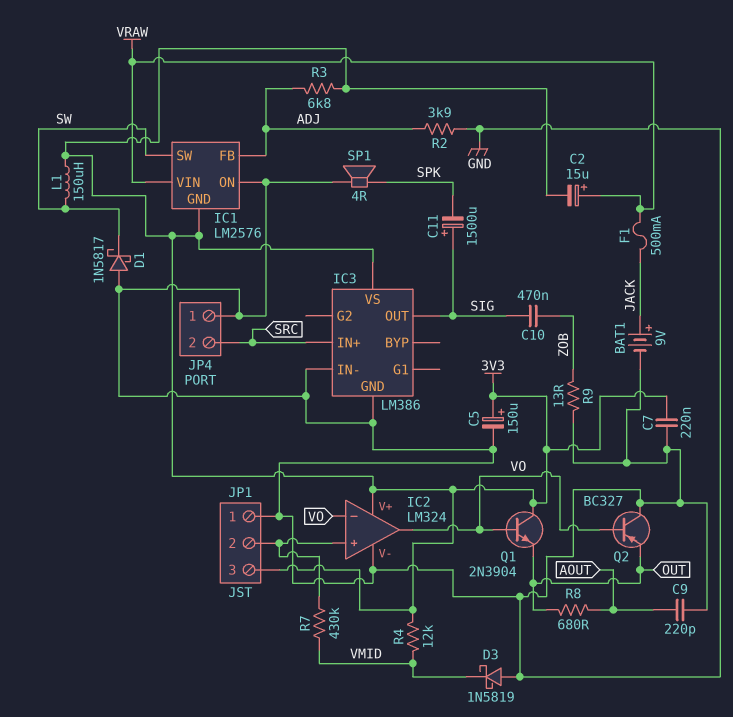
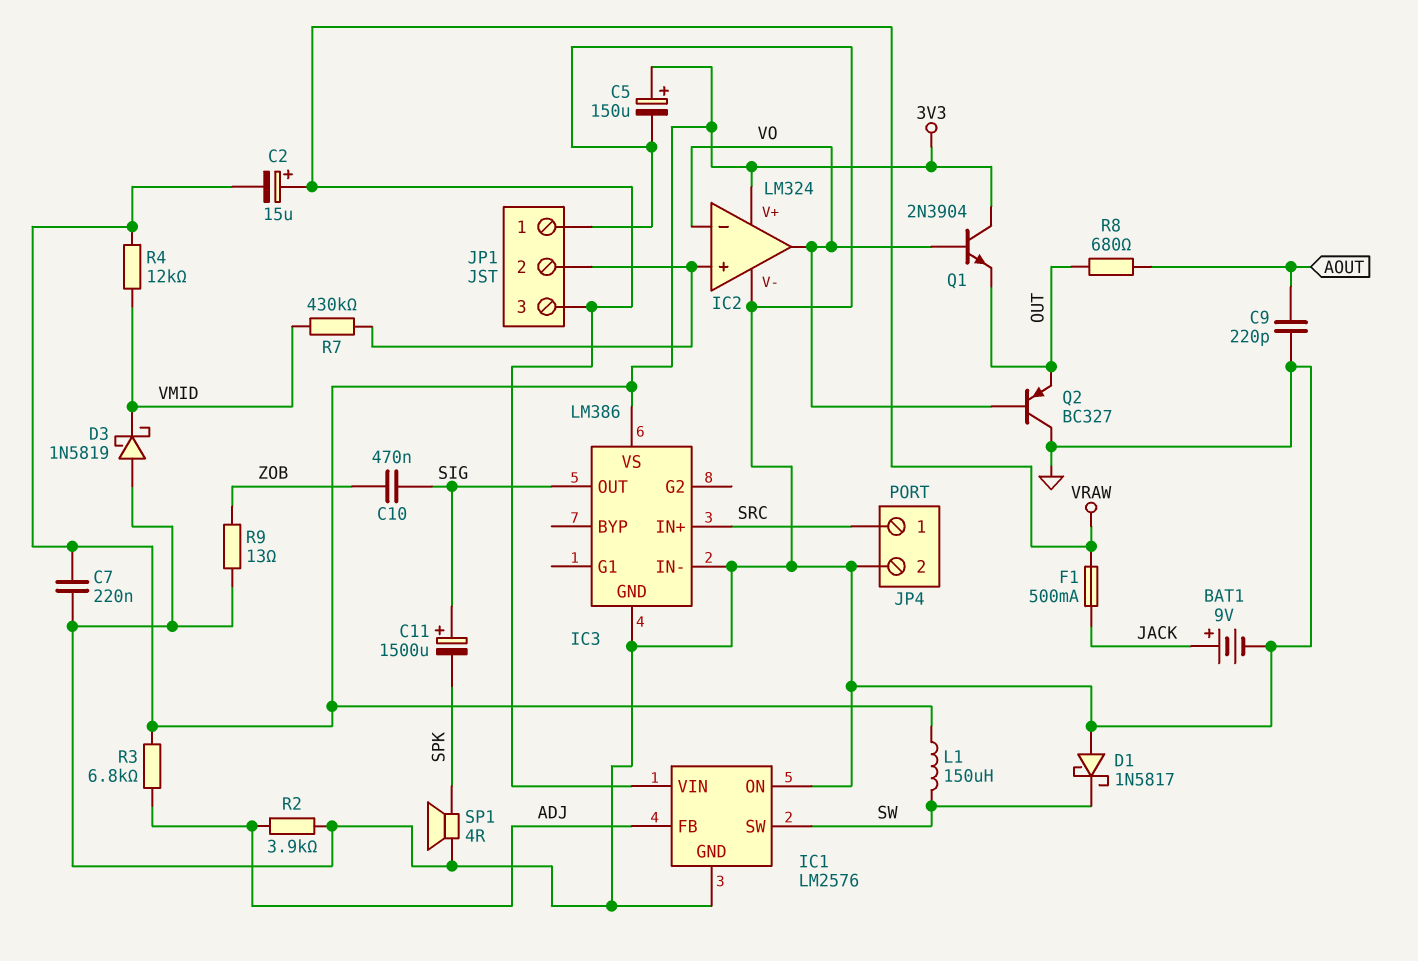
IC1 pin GND: 3V3 -> GND
JP1 pin 3: 3V3 -> VRAW
JP4 pin 1: GND -> SRC
JP4 pin 2: SRC -> GND

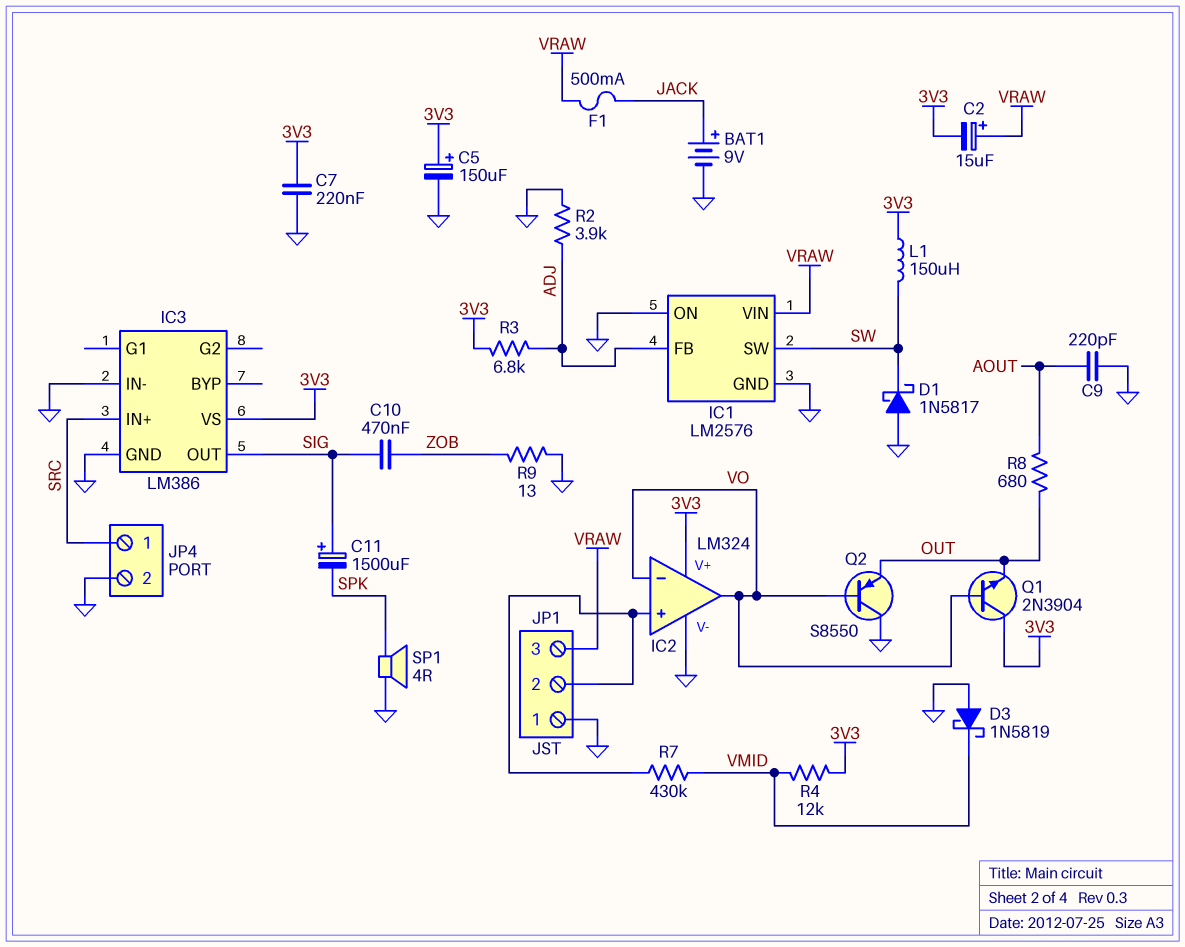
Q2: PNP BC327 (B VO, C GND, E OUT) -> PNP S8550 (B VO, C GND, E OUT)

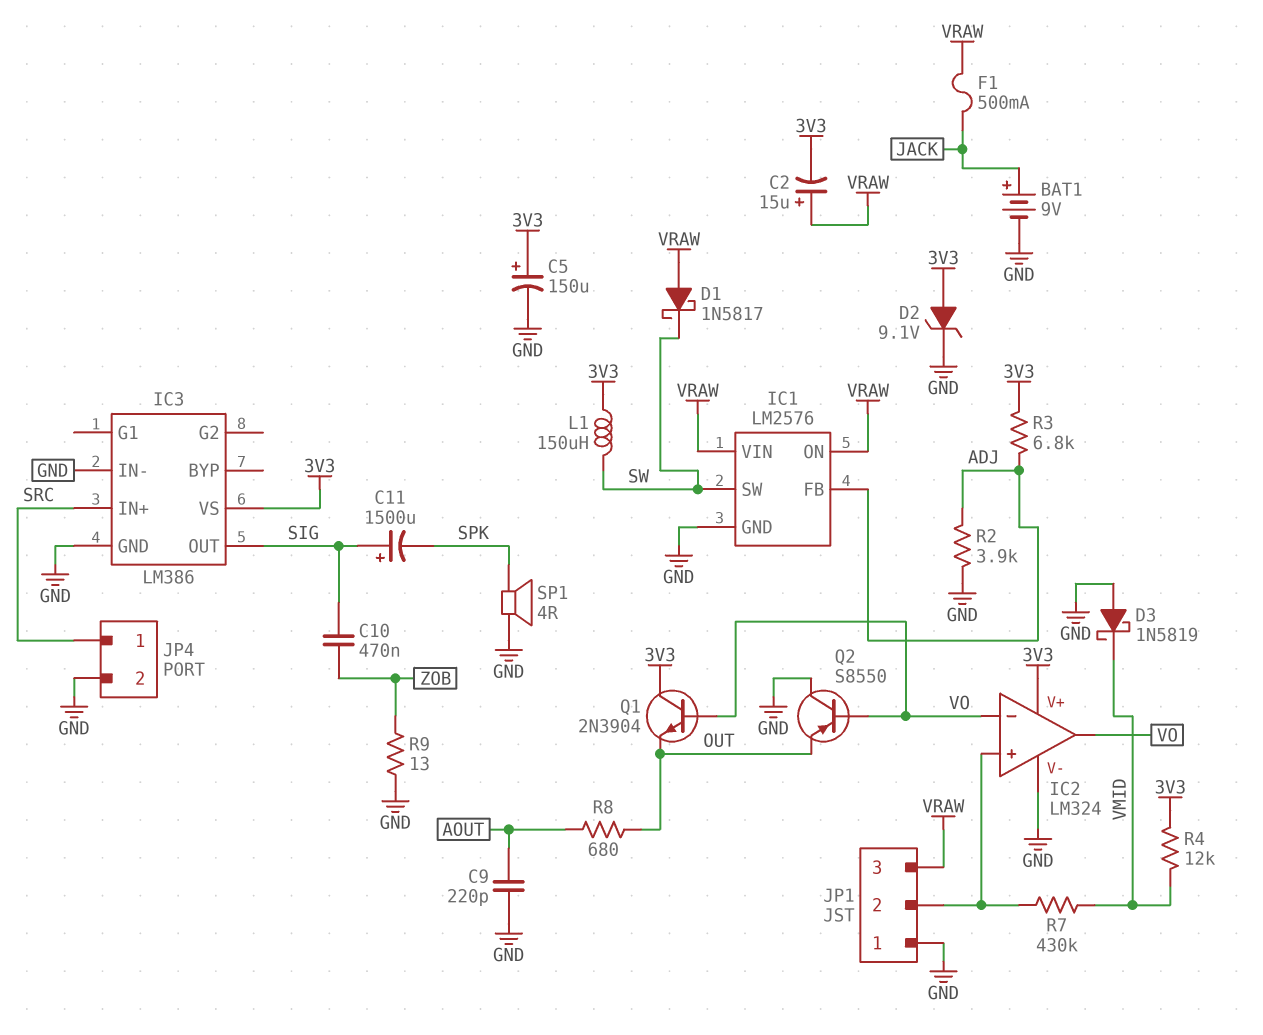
C7: 220nF (3V3, GND) -> none
D1: schottky 1N5817 (A GND, K SW) -> schottky 1N5817 (A VRAW, K SW)
D2: none -> zener 9.1V (A 3V3, K GND)
IC1 pin ON: GND -> VRAW

